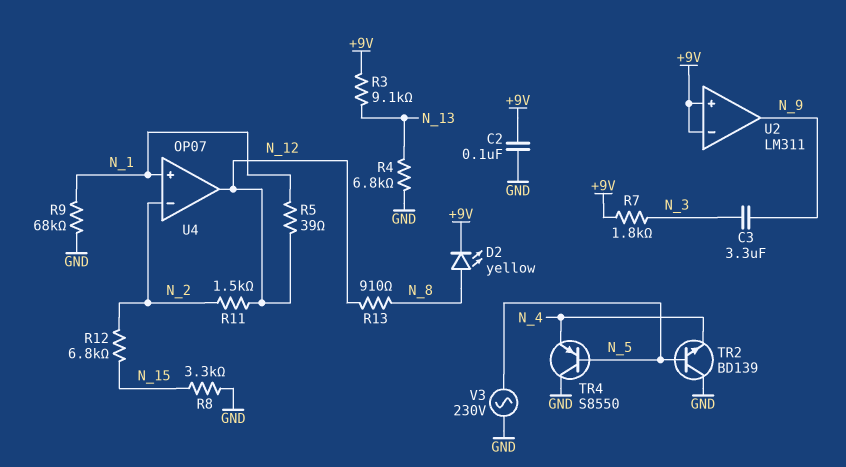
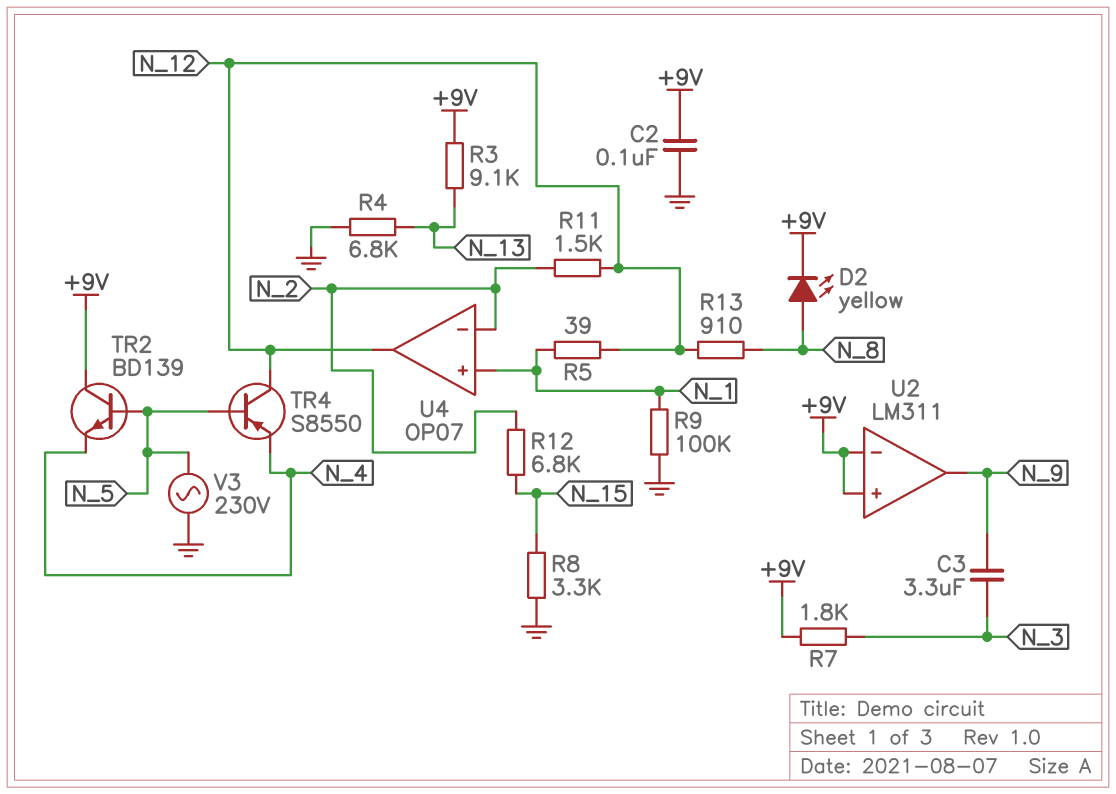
R9: 68k (GND, N_1) -> 100k (GND, N_1)
TR2: NPN BD139 (B N_5, C GND, E N_4) -> NPN BD139 (B N_5, C +9V, E N_4)
TR4: PNP S8550 (B N_5, C GND, E N_4) -> PNP S8550 (B N_5, C N_12, E N_4)

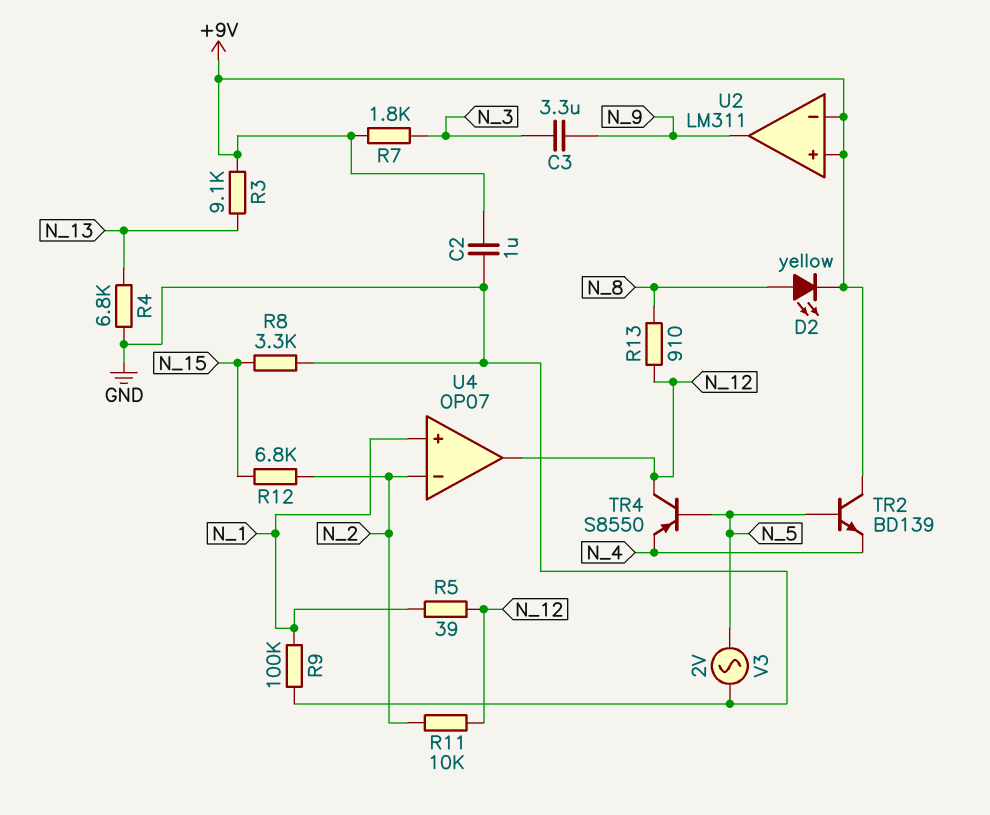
C2: 100nF (+9V, GND) -> 1uF (+9V, GND)
R11: 1.5k (N_2, N_12) -> 10k (N_2, N_12)
V3: AC 230V (GND, N_5) -> AC 2V (GND, N_5)

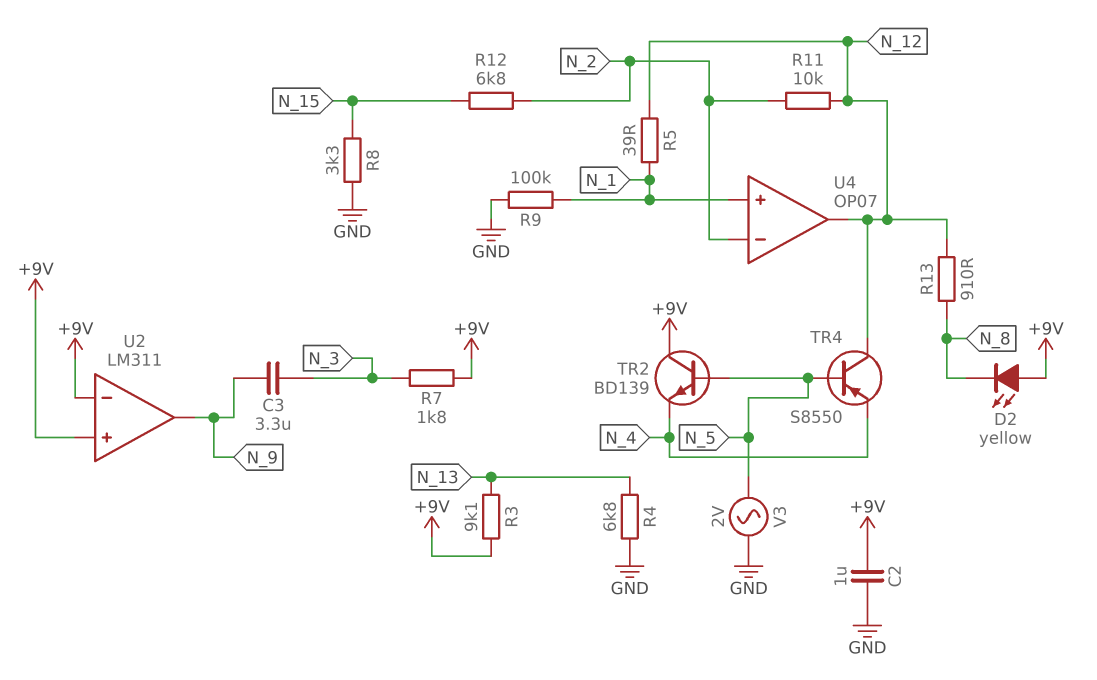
D2: LED yellow (A N_8, K +9V) -> LED yellow (A +9V, K N_8)

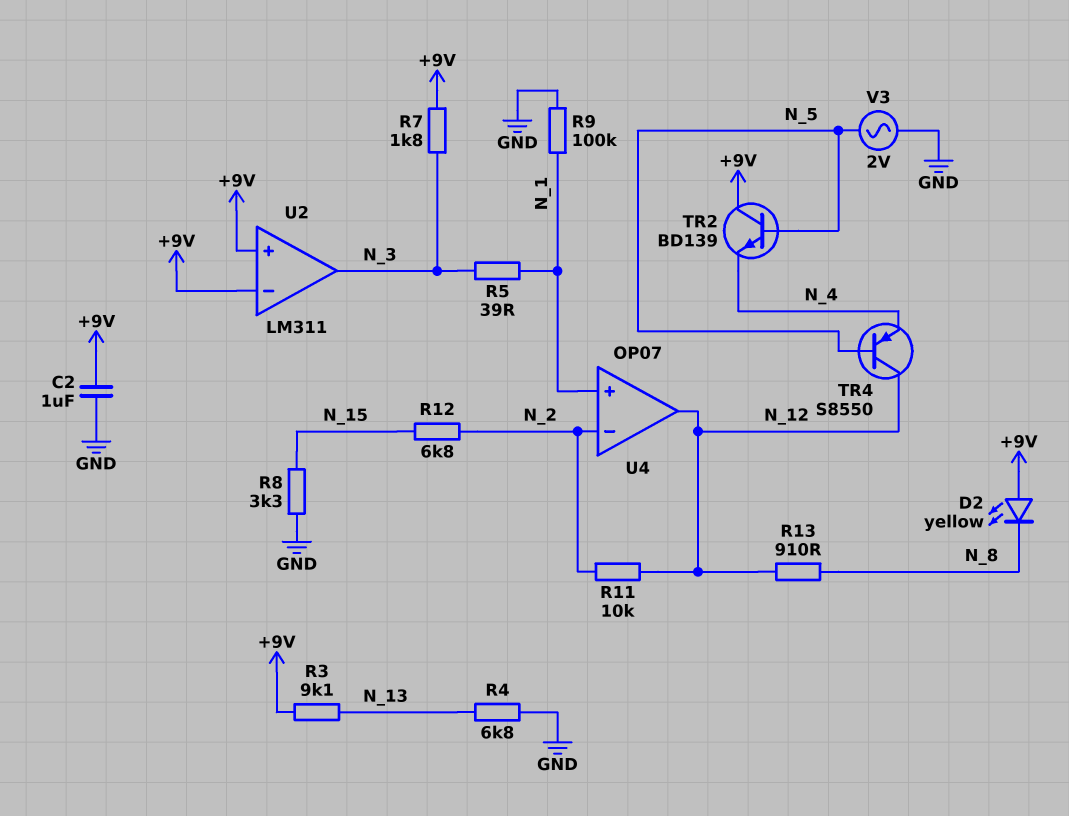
C3: 3.3uF (N_3, N_9) -> none
R5: 39 (N_1, N_12) -> 39 (N_1, N_3)
U2 pin out: N_9 -> N_3

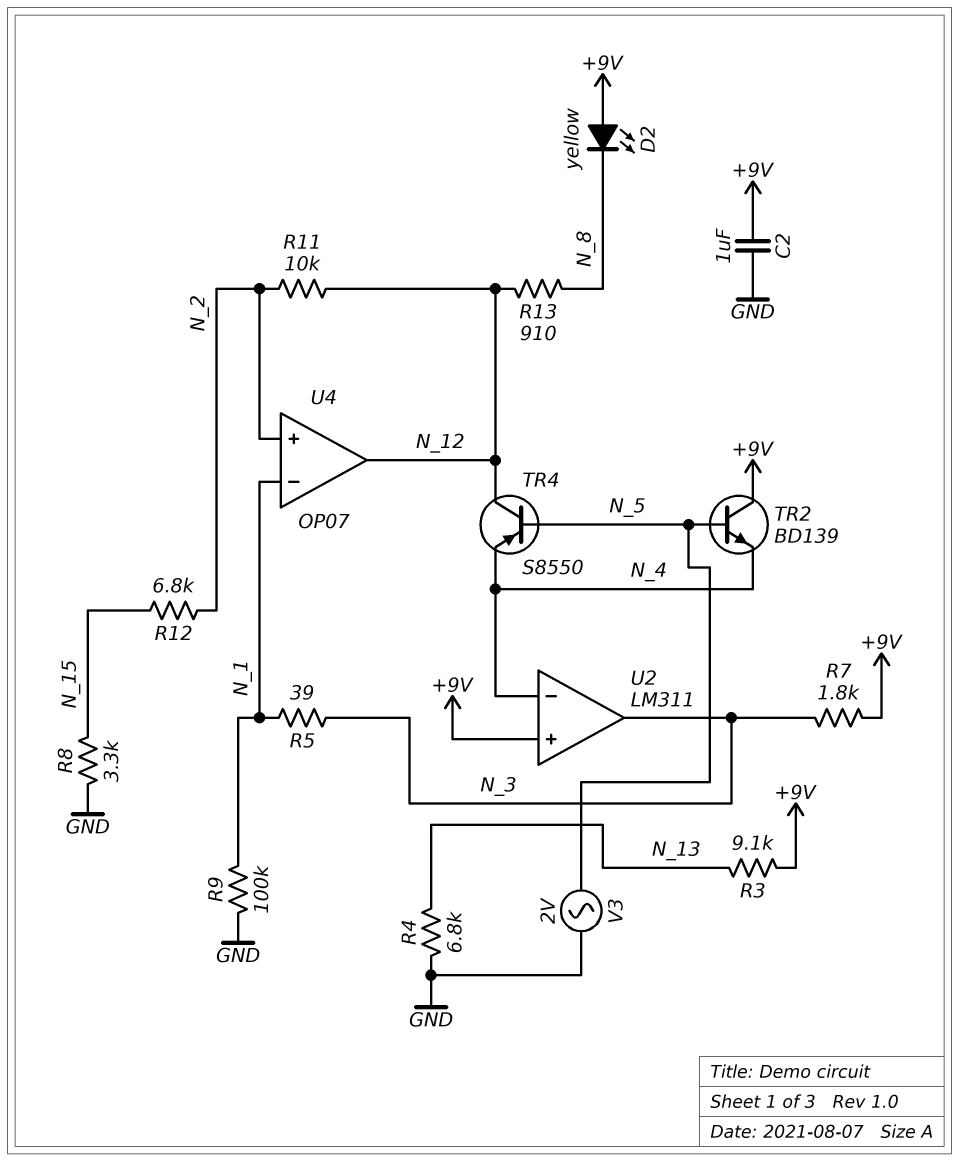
U2 pin in-: +9V -> N_4
U4 pin in+: N_1 -> N_2
U4 pin in-: N_2 -> N_1

